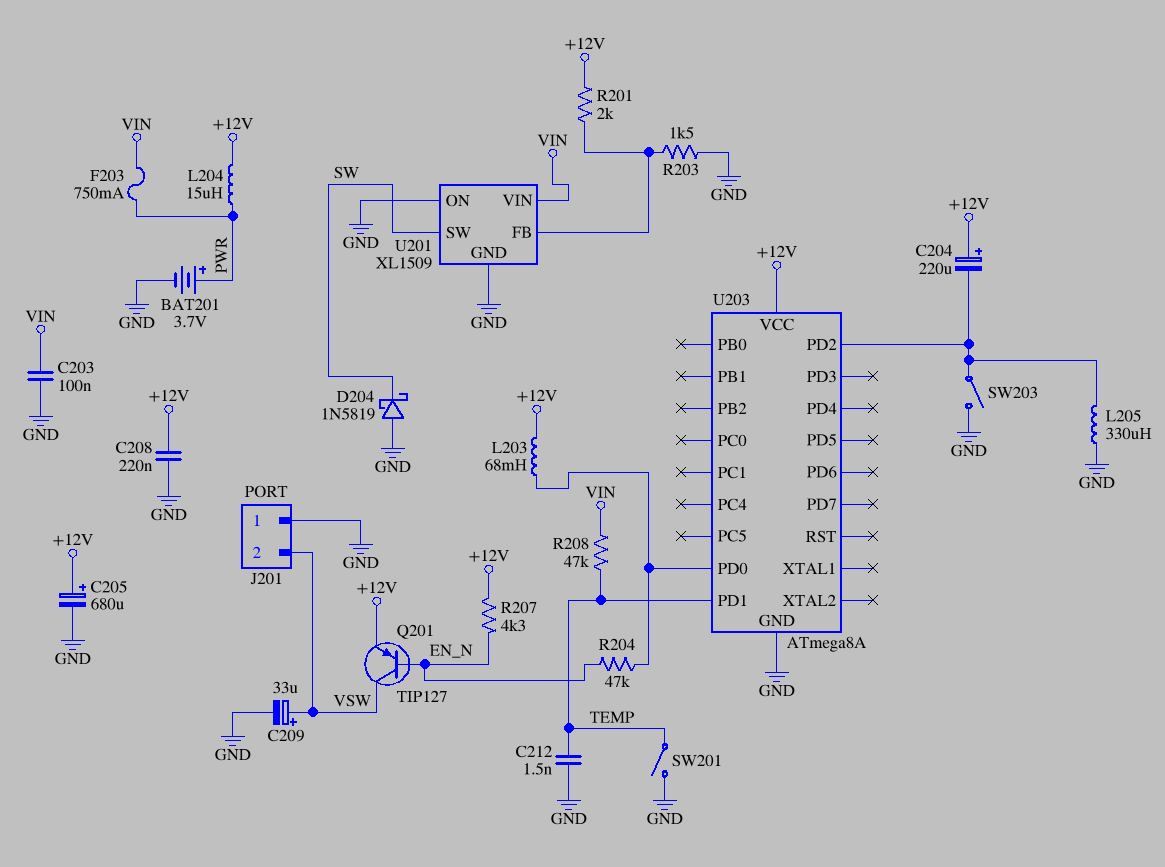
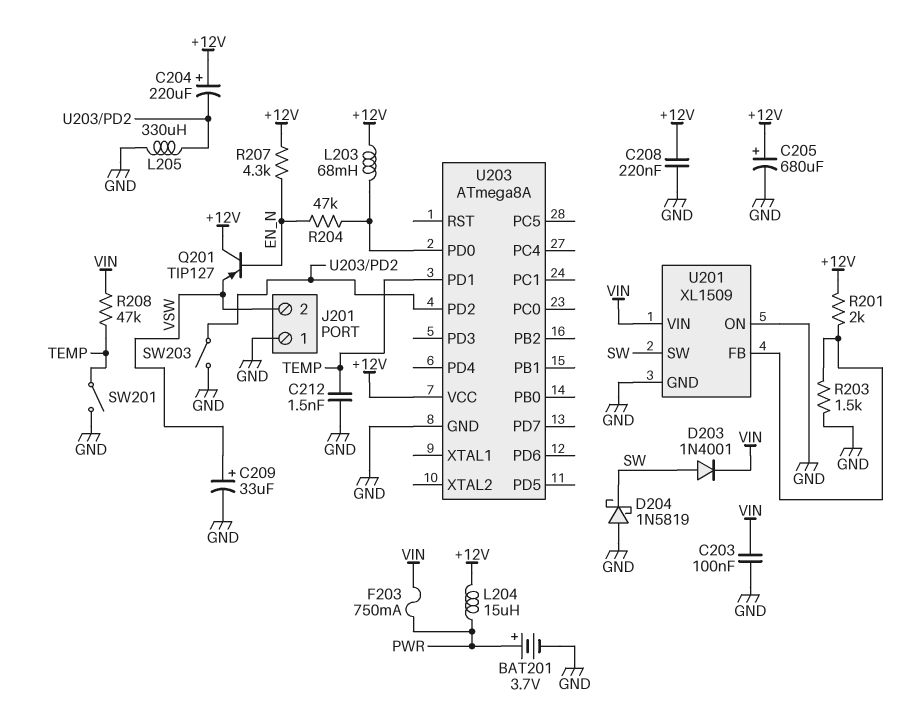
D203: none -> diode 1N4001 (A SW, K VIN)
Q201: PNP TIP127 (B EN_N, C VSW, E +12V) -> PNP TIP127 (B EN_N, C +12V, E VSW)

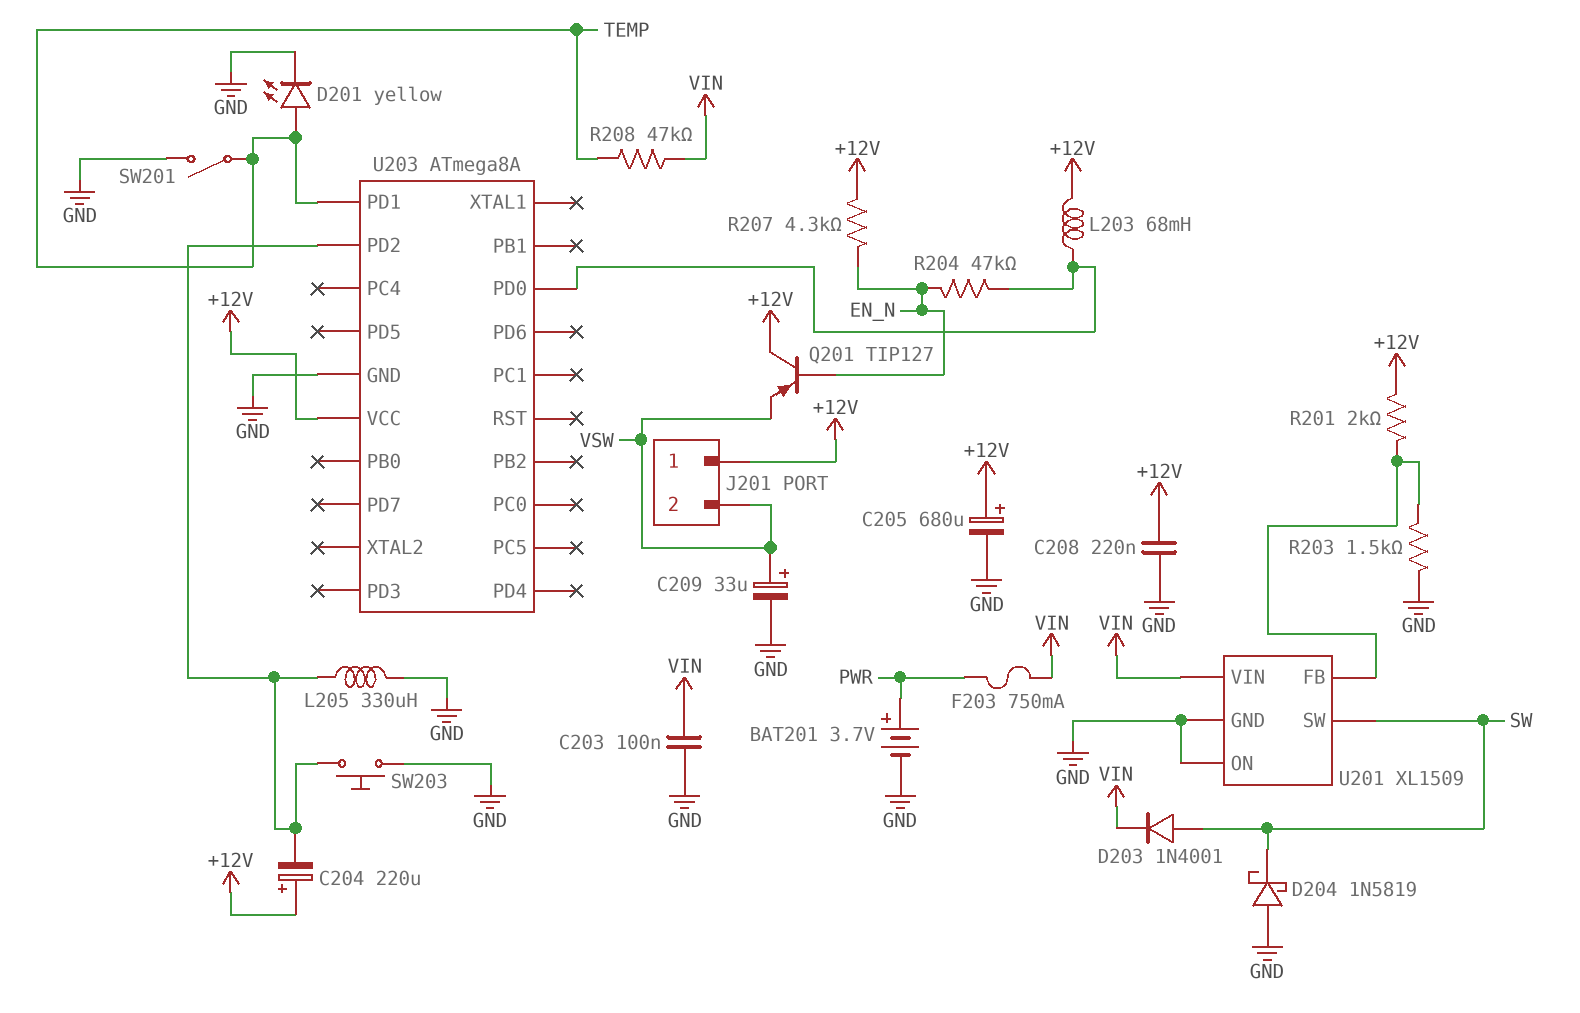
C212: 1.5nF (GND, TEMP) -> none
D201: none -> LED yellow (A TEMP, K GND)
J201 pin 1: GND -> +12V
L204: 15uH (+12V, PWR) -> none
SW203: switch (GND, U203/PD2) -> button (GND, U203/PD2)

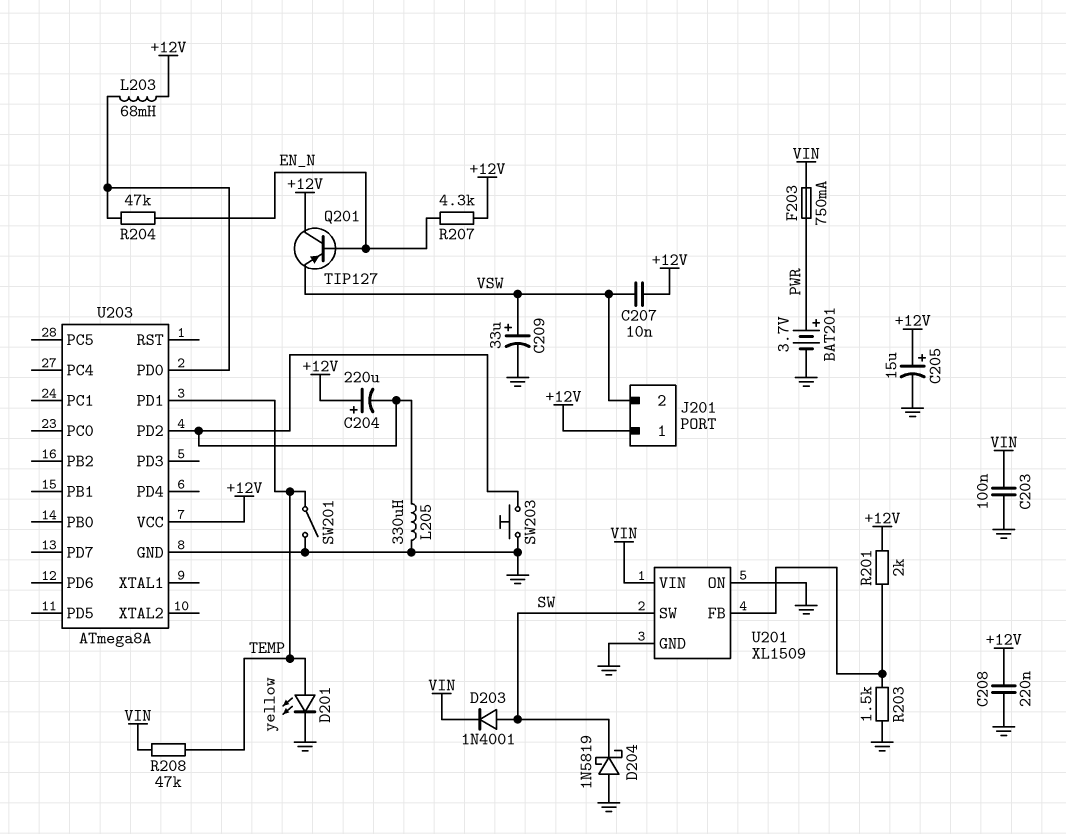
C205: 680uF (plus +12V, minus GND) -> 15uF (plus +12V, minus GND)
C207: none -> 10nF (+12V, VSW)

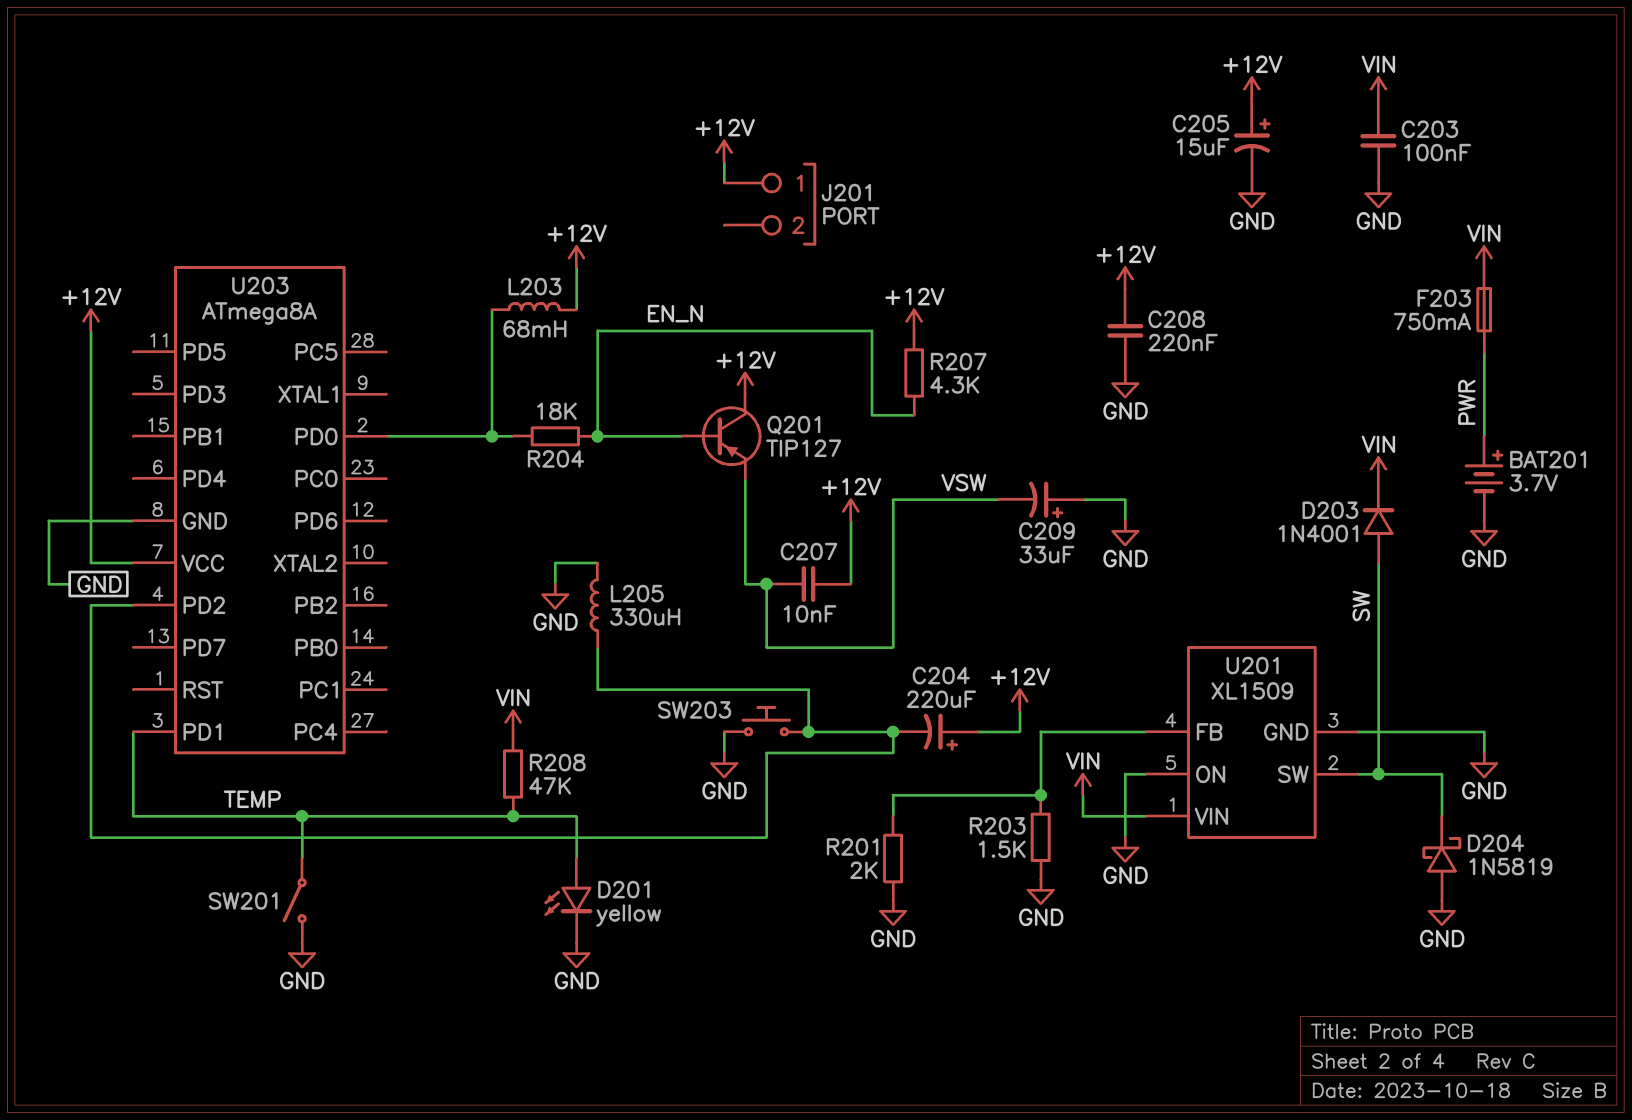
C209: 33uF (plus VSW, minus GND) -> 33uF (plus GND, minus VSW)
J201 pin 2: VSW -> none
R201: 2k (+12V, U201/FB) -> 2k (GND, U201/FB)
R204: 47k (EN_N, U203/PD0) -> 18k (EN_N, U203/PD0)

